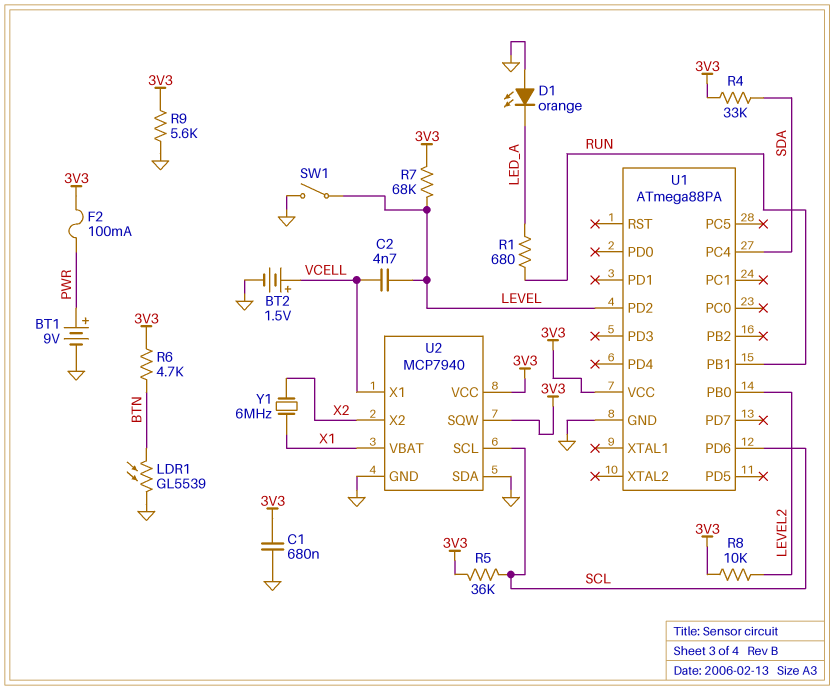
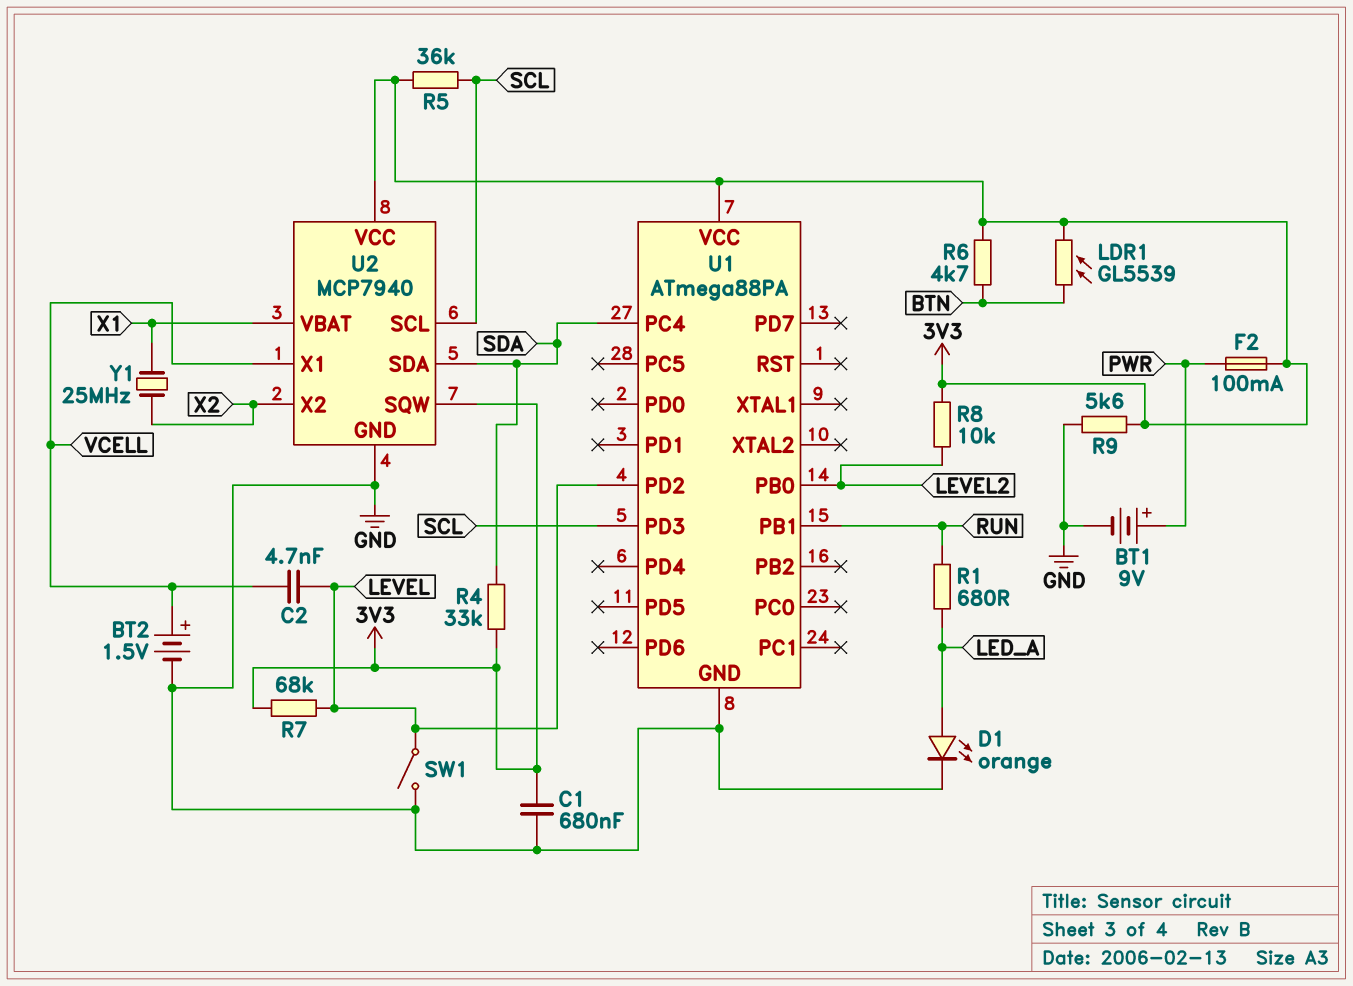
D1: LED orange (A GND, K LED_A) -> LED orange (A LED_A, K GND)
LDR1: GL5539 (BTN, GND) -> GL5539 (3V3, BTN)
U1 pin PD3: none -> SCL
U1 pin PD6: SCL -> none
U2 pin SDA: GND -> SDA
Y1: 6MHz (X1, X2) -> 25MHz (X1, X2)

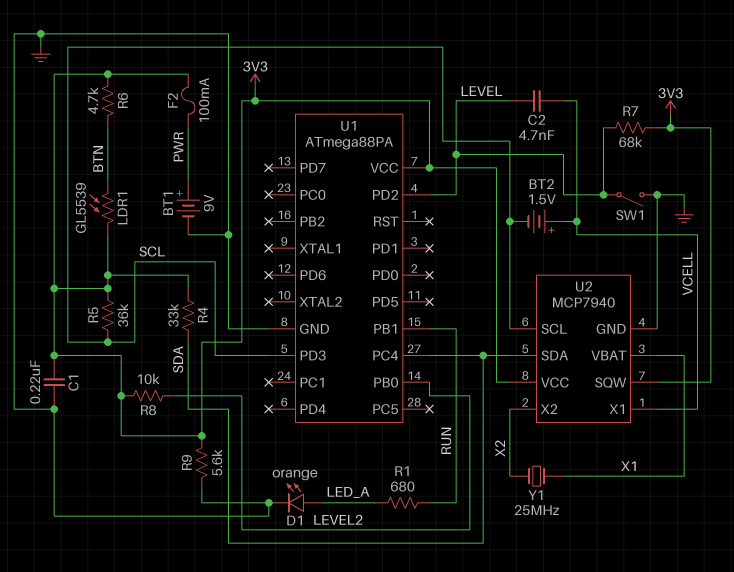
BT2: 1.5V (plus VCELL, minus GND) -> 1.5V (plus VCELL, minus SCL)
C1: 680nF (3V3, GND) -> 220nF (3V3, GND)

